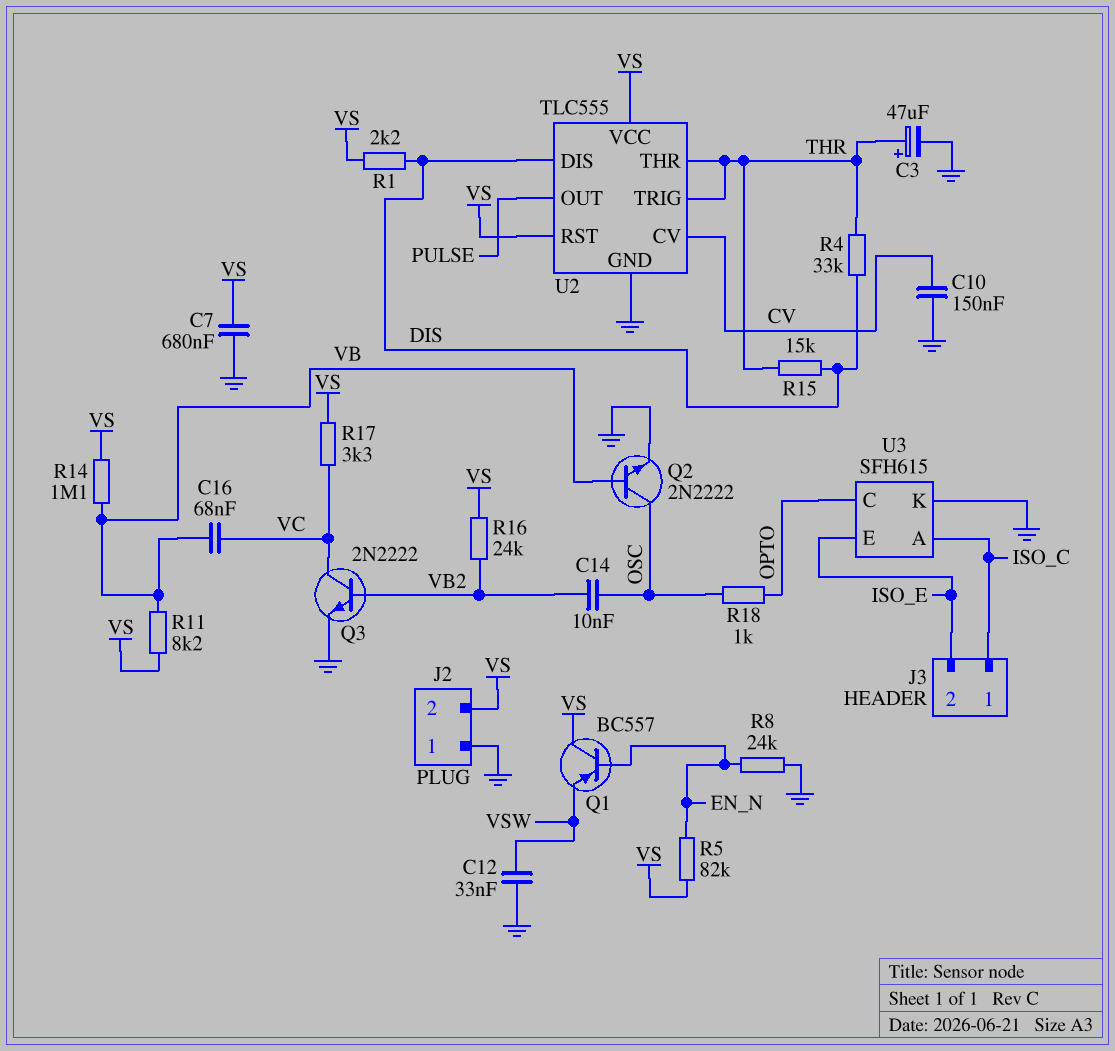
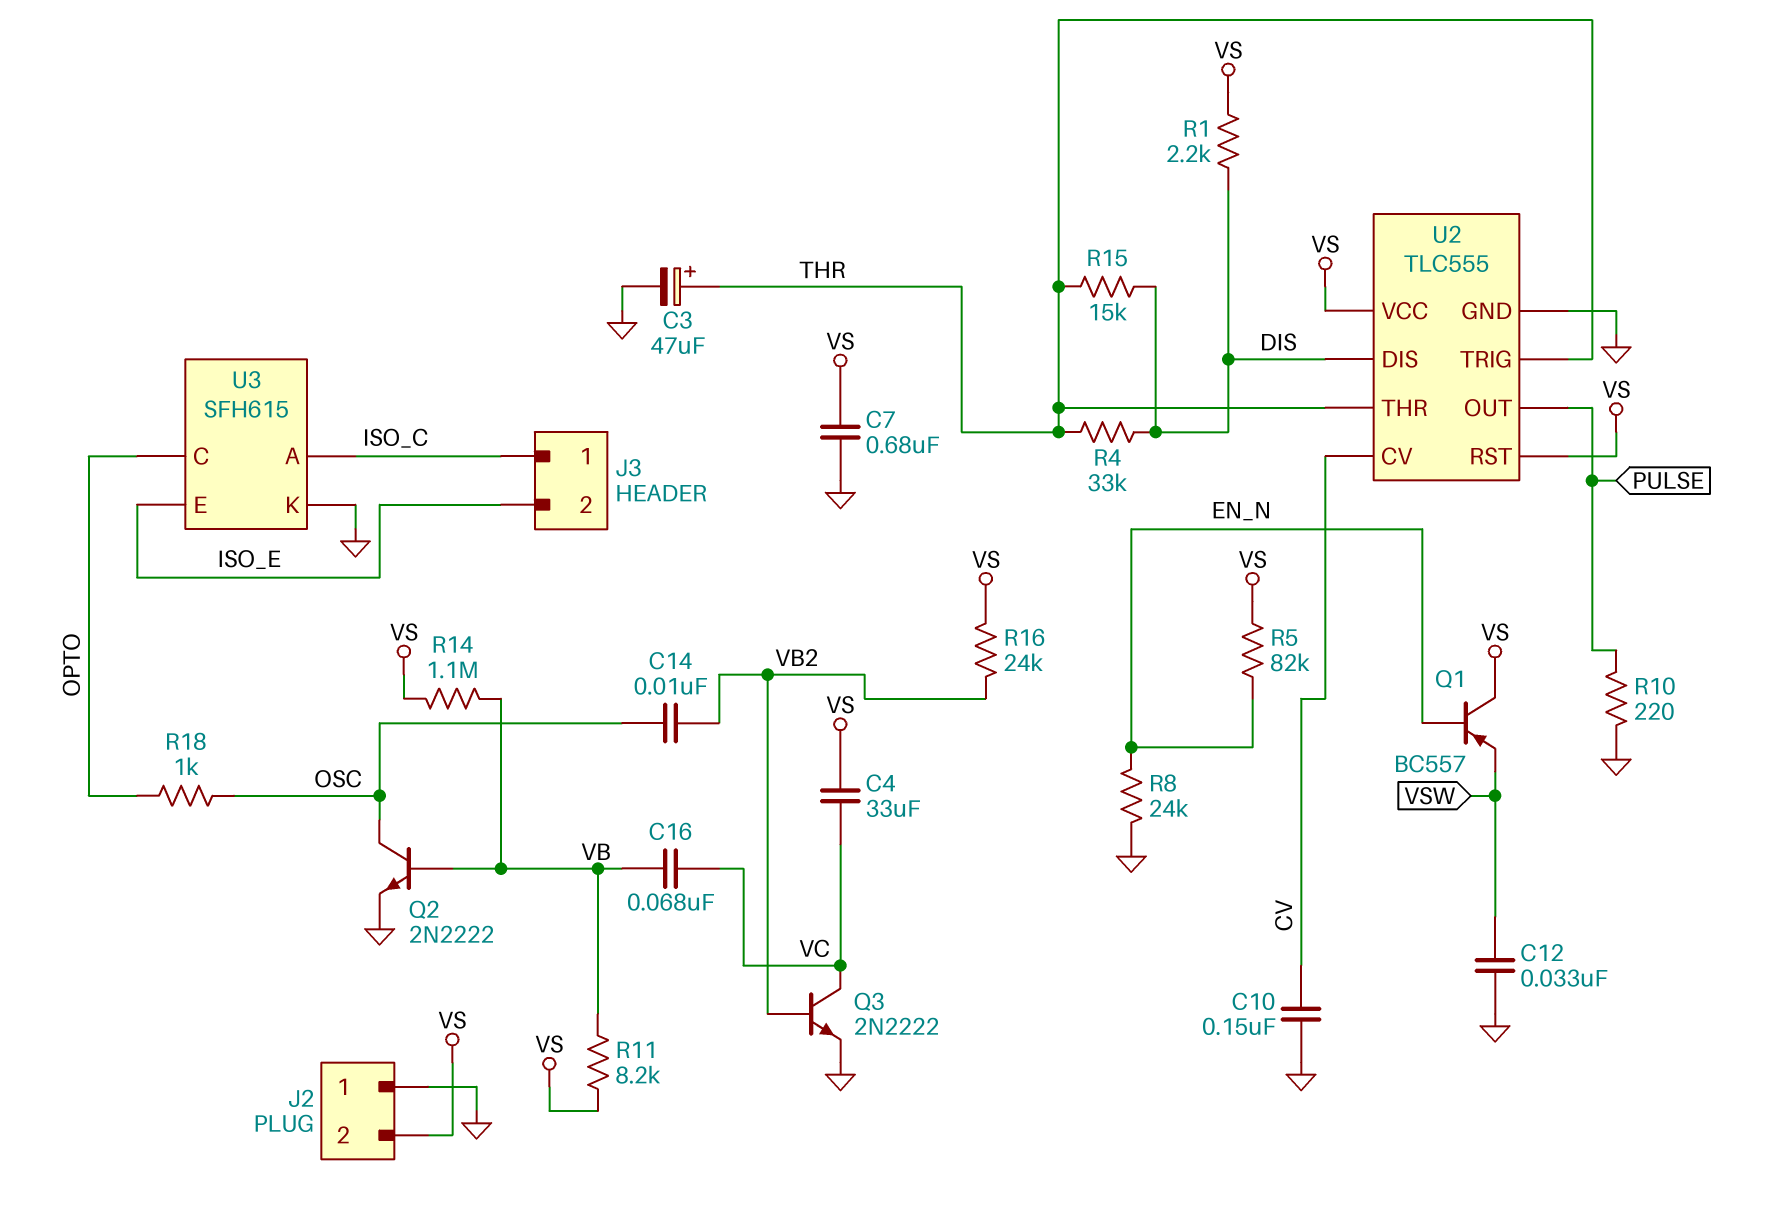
C4: none -> 33uF (VC, VS)
R10: none -> 220 (GND, PULSE)
R17: 3.3k (VC, VS) -> none

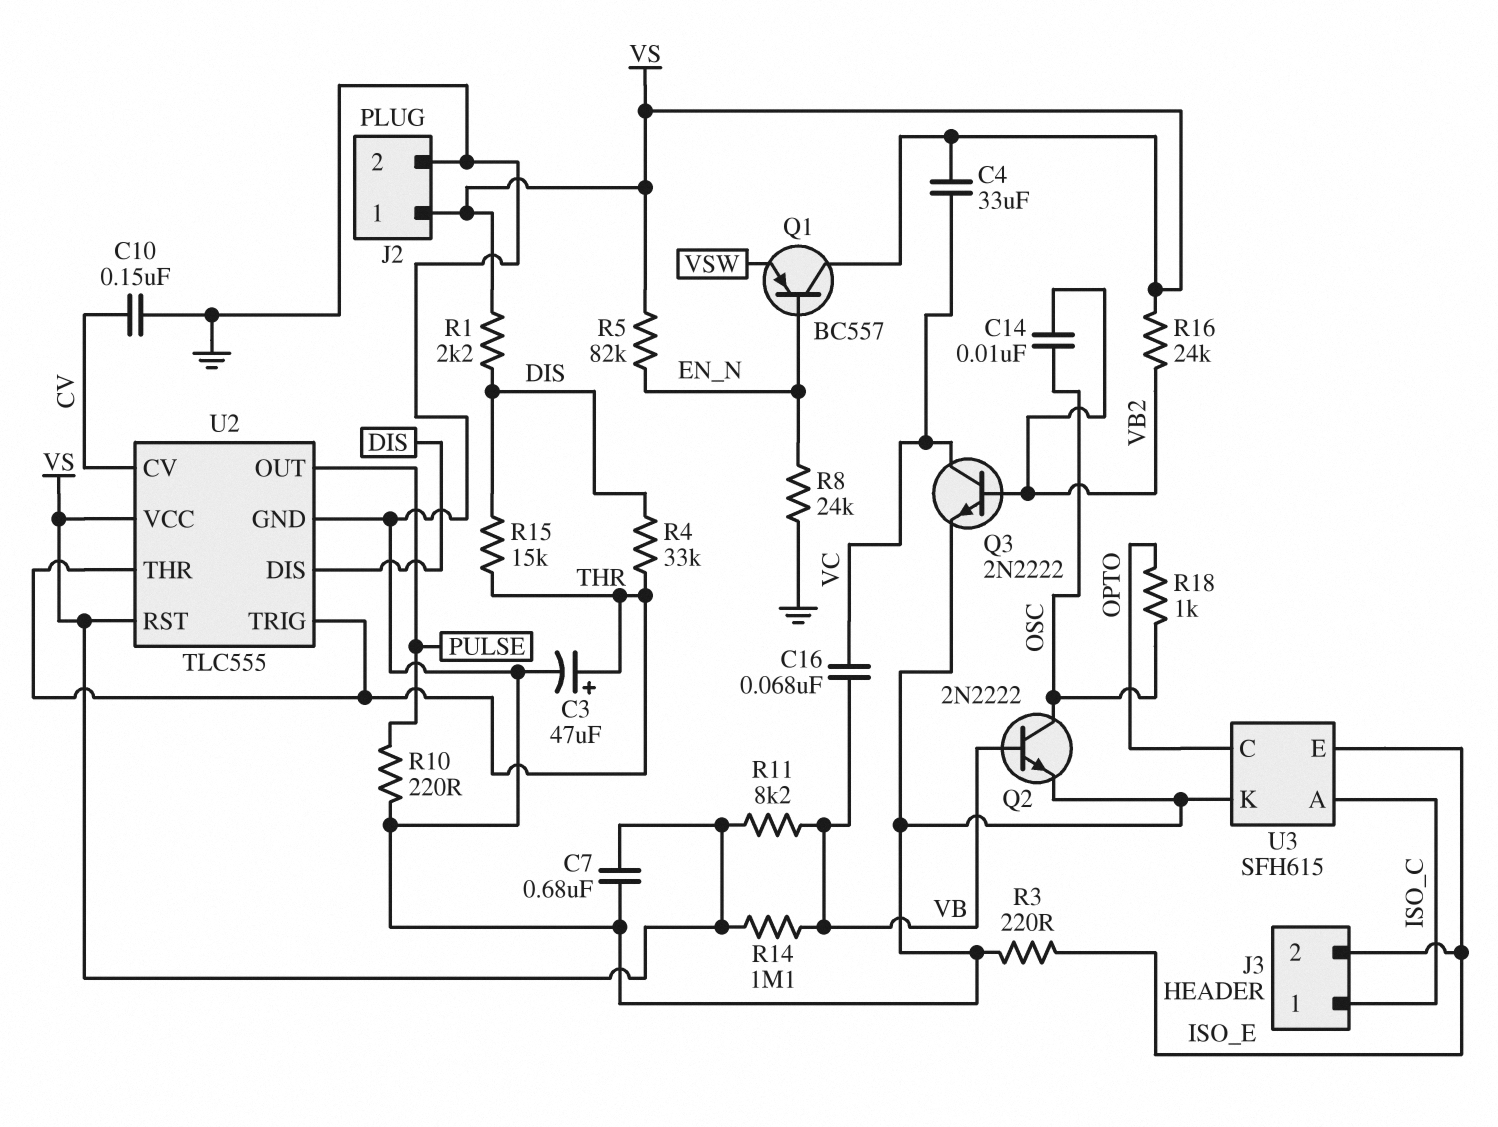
C12: 33nF (GND, VSW) -> none
J2 pin 1: GND -> VS
J2 pin 2: VS -> GND
R3: none -> 220 (GND, ISO_E)

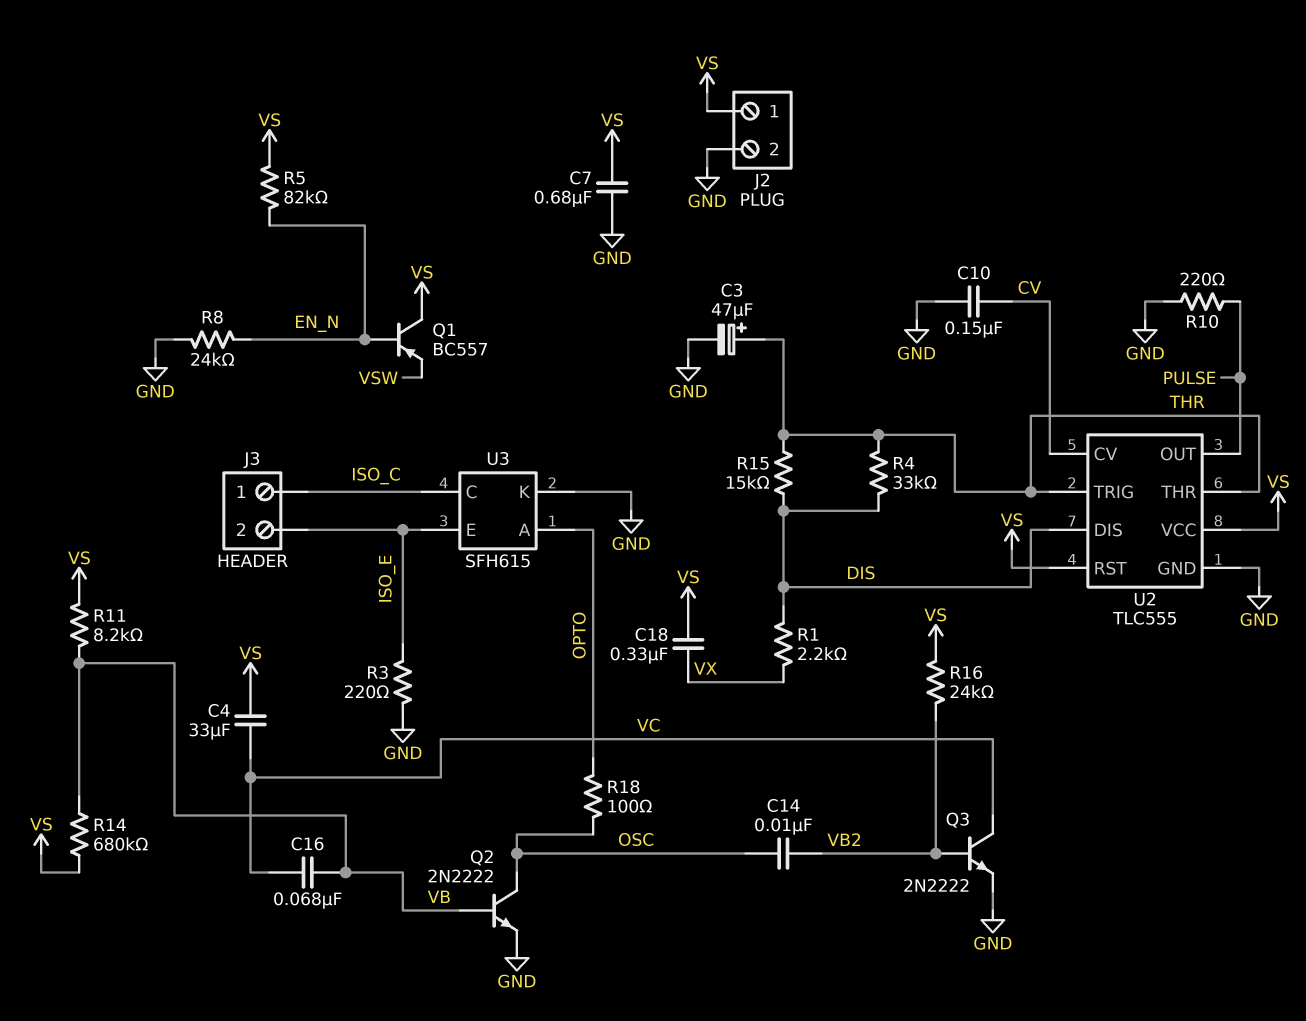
C18: none -> 330nF (VS, VX)
R1: 2.2k (DIS, VS) -> 2.2k (DIS, VX)
R14: 1.1M (VB, VS) -> 680k (VB, VS)
R18: 1k (OPTO, OSC) -> 100 (OPTO, OSC)
U3 pin A: ISO_C -> OPTO
U3 pin C: OPTO -> ISO_C

